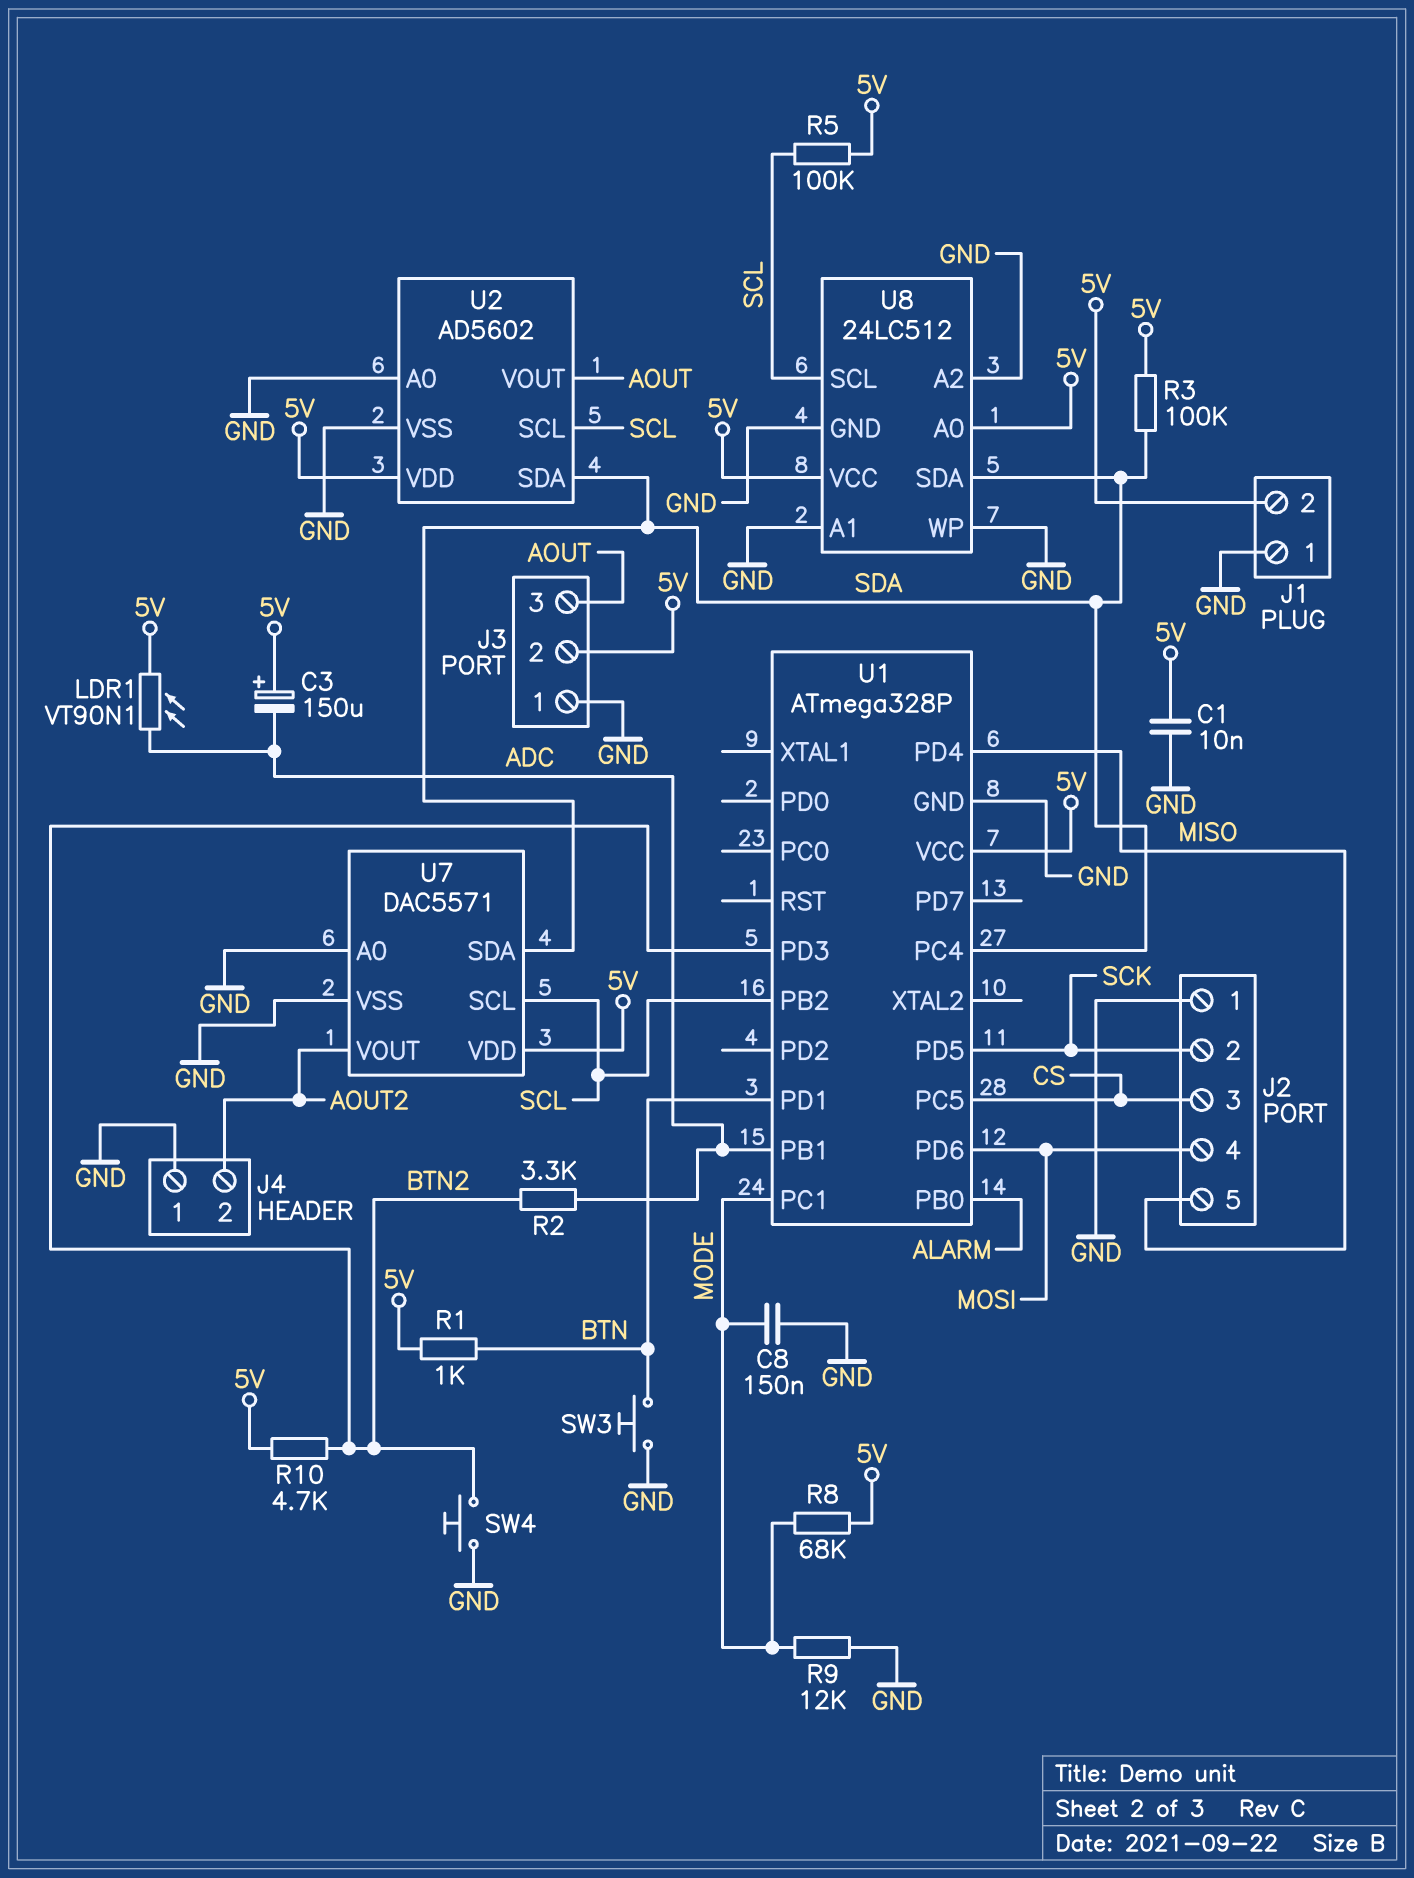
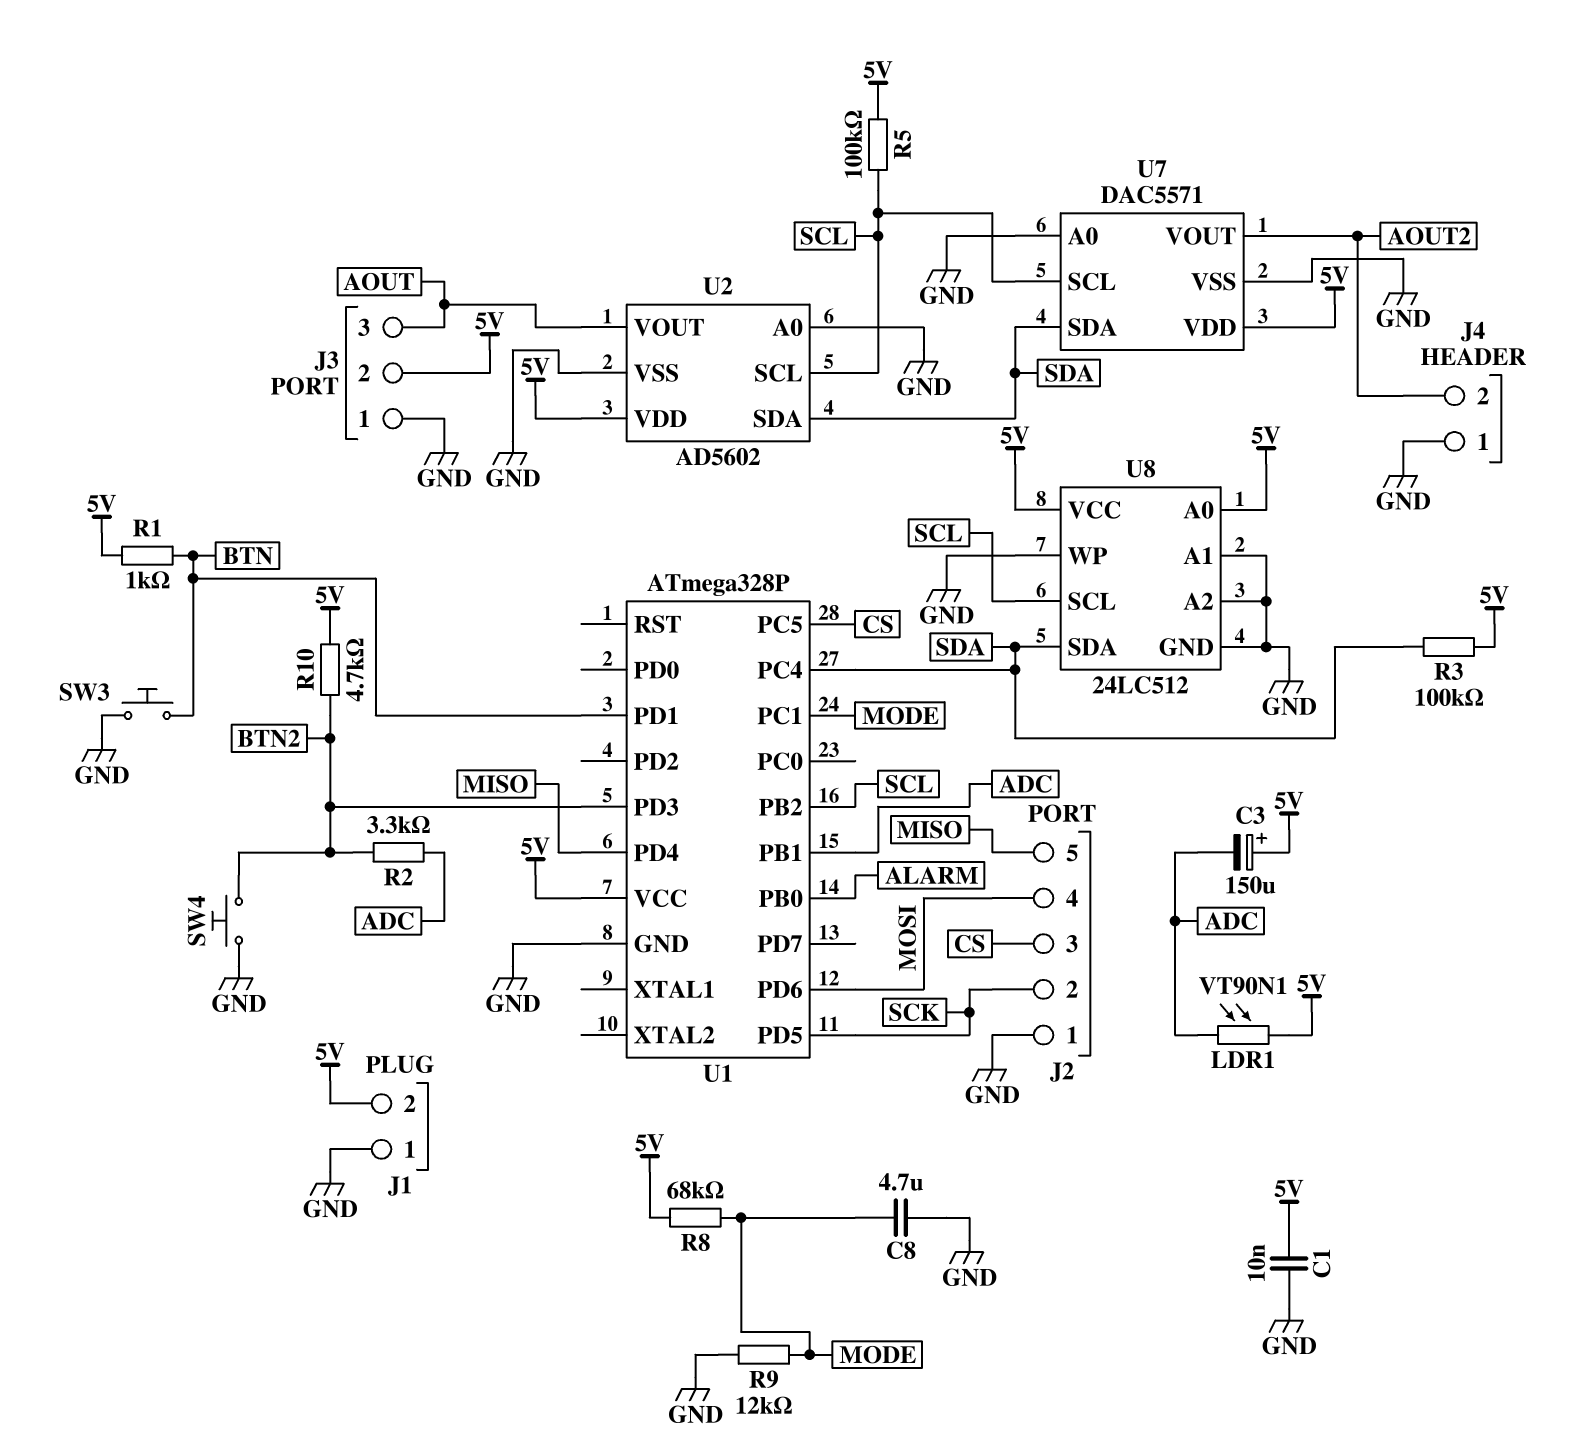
C8: 150nF (GND, MODE) -> 4.7uF (GND, MODE)

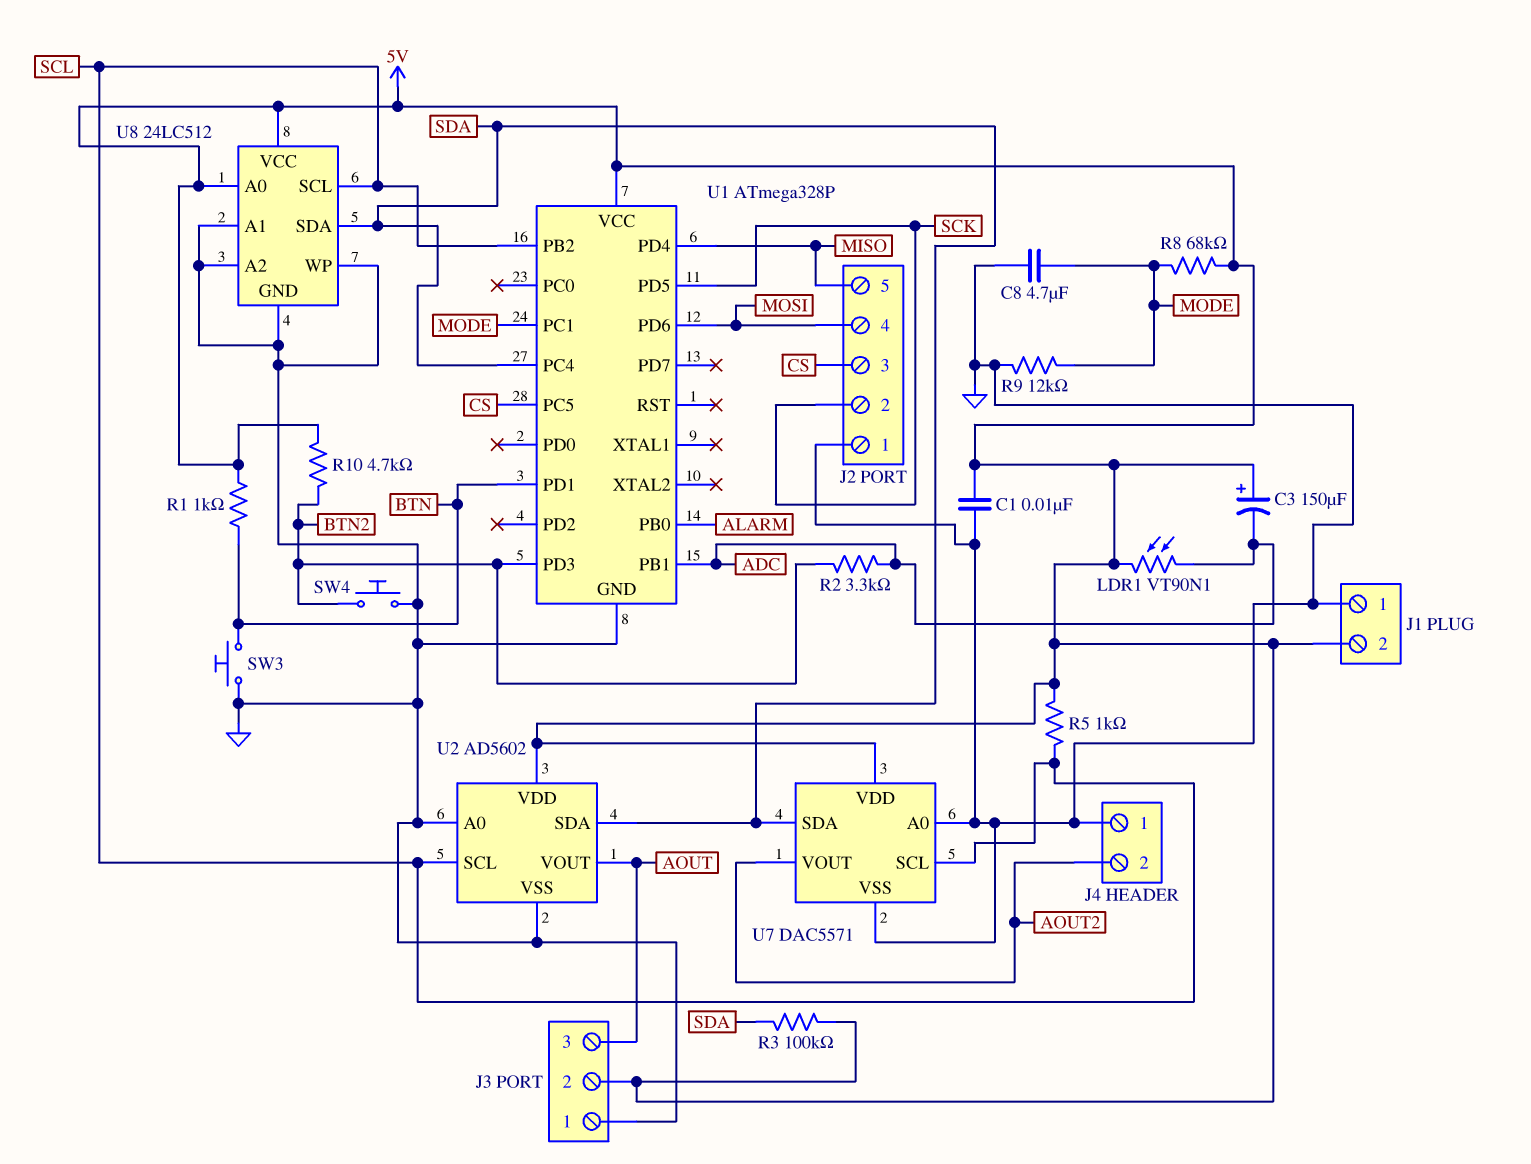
R5: 100k (5V, SCL) -> 1k (5V, SCL)

